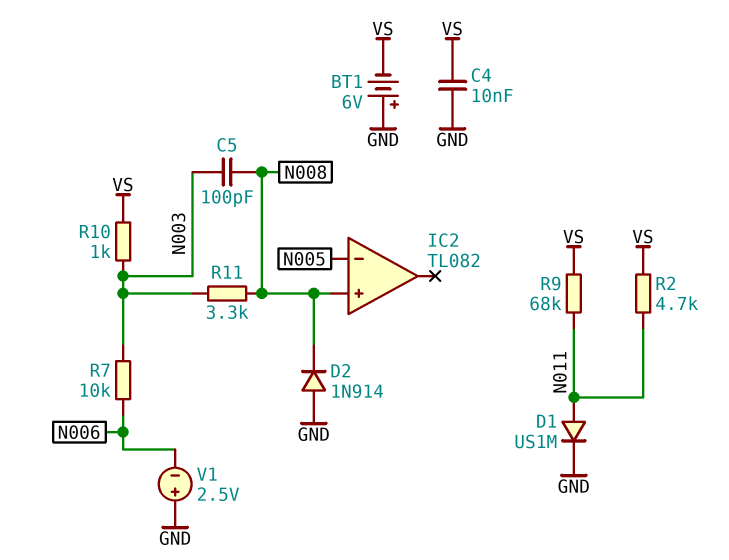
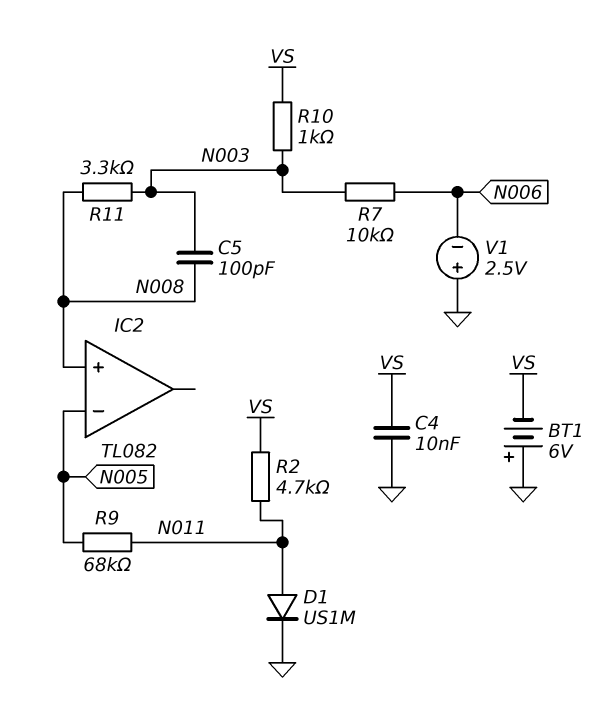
D2: diode 1N914 (A GND, K N008) -> none
R9: 68k (N011, VS) -> 68k (N005, N011)

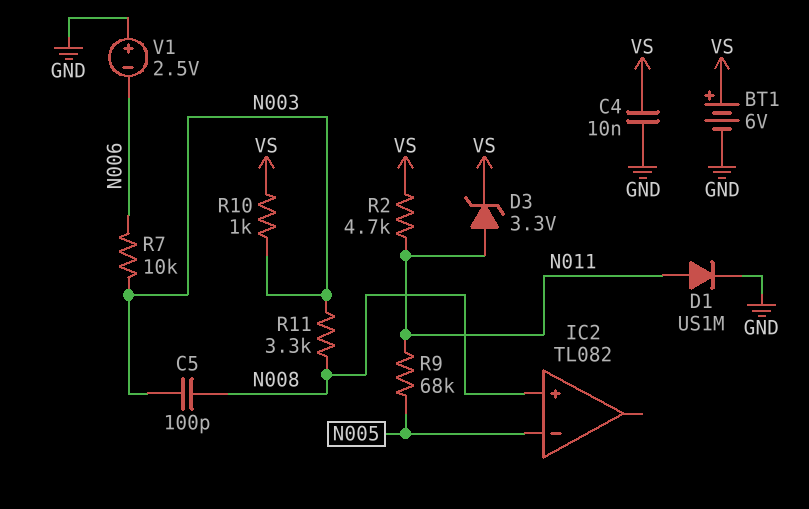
BT1: 6V (plus GND, minus VS) -> 6V (plus VS, minus GND)
D3: none -> zener 3.3V (A N011, K VS)

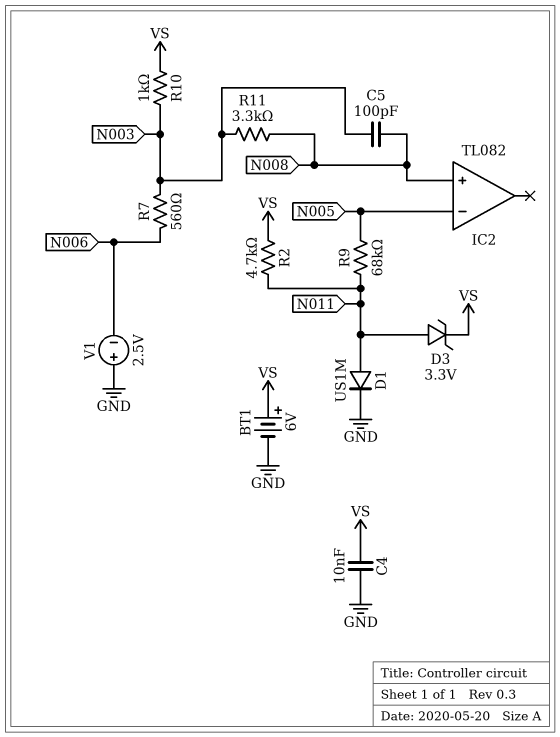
R7: 10k (N003, N006) -> 560 (N003, N006)

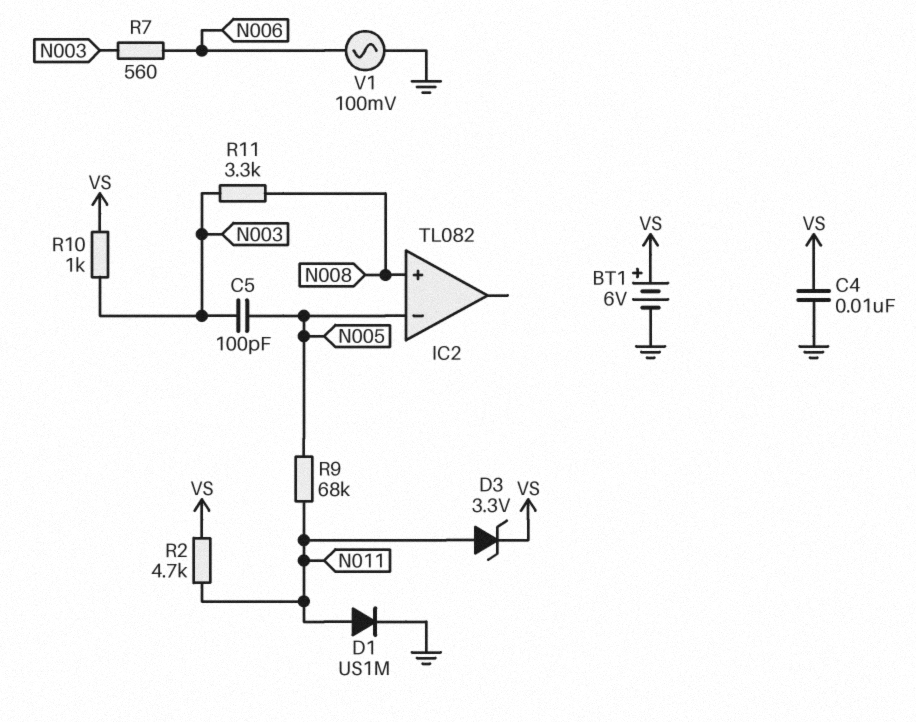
C5: 100pF (N003, N008) -> 100pF (N003, N005)
V1: 2.5V (plus GND, minus N006) -> AC 100mV (GND, N006)

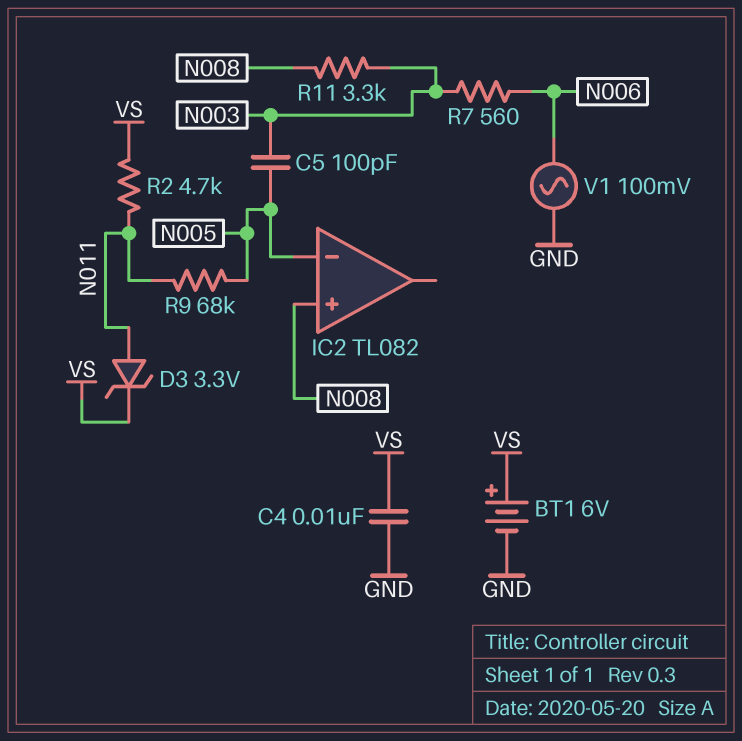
D1: diode US1M (A N011, K GND) -> none
R10: 1k (N003, VS) -> none

